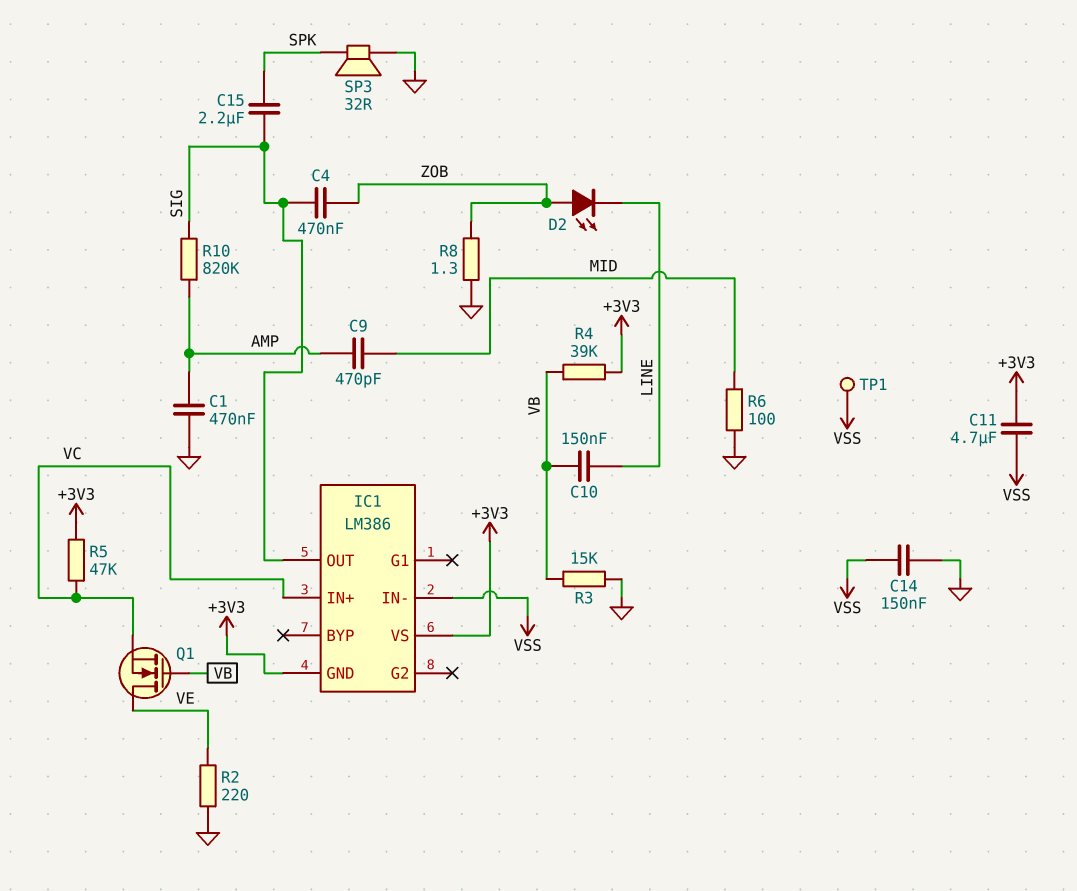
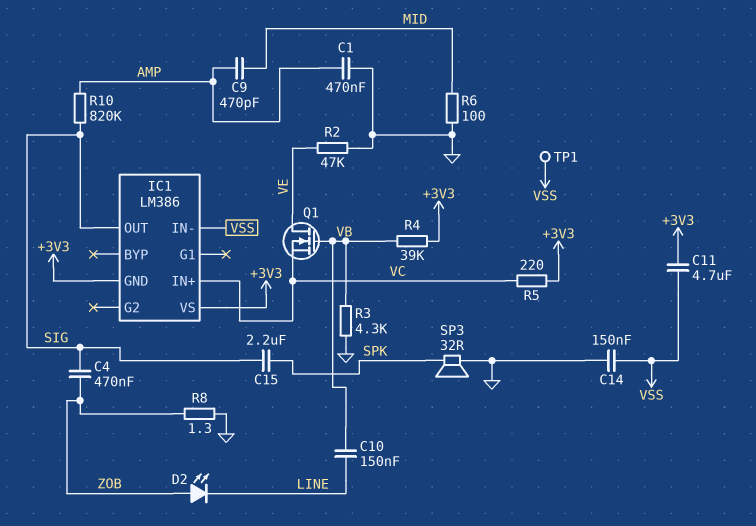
R2: 220 (GND, VE) -> 47k (GND, VE)
R3: 15k (GND, VB) -> 4.3k (GND, VB)
R5: 47k (+3V3, VC) -> 220 (+3V3, VC)

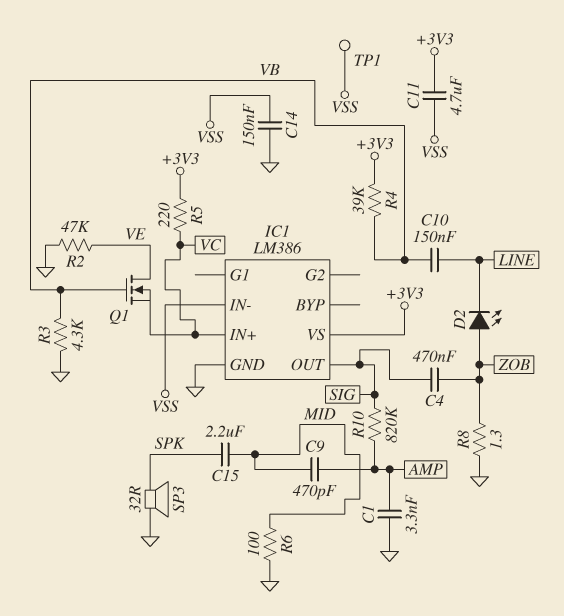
C1: 470nF (AMP, GND) -> 3.3nF (AMP, GND)
C15: 2.2uF (SIG, SPK) -> 2.2uF (MID, SPK)
IC1 pin GND: +3V3 -> GND

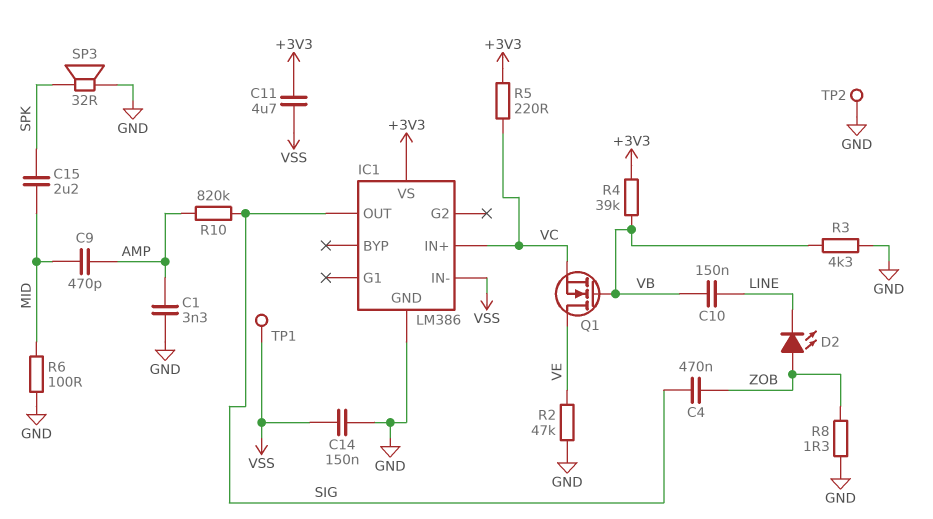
TP2: none -> test point (GND)

